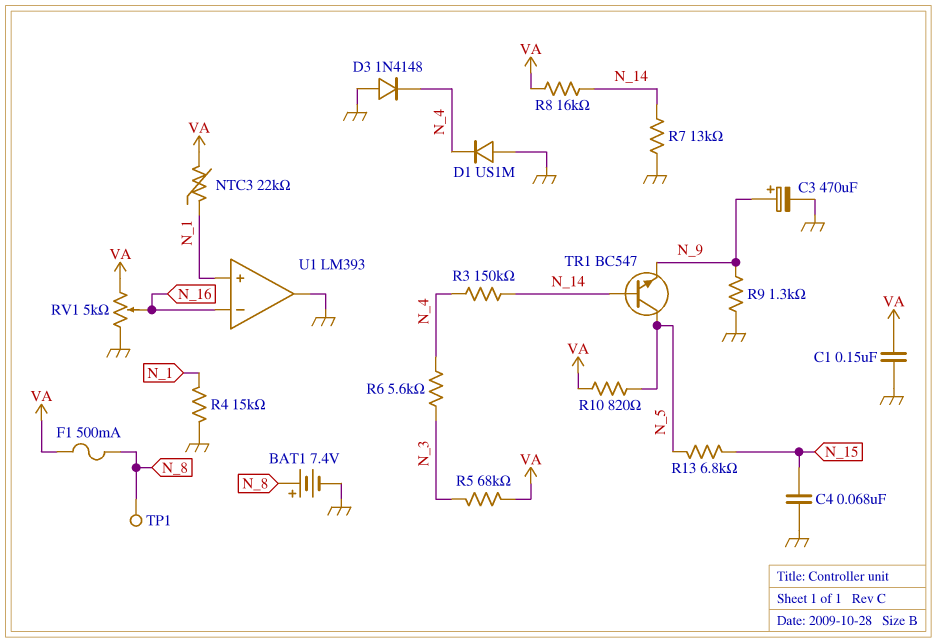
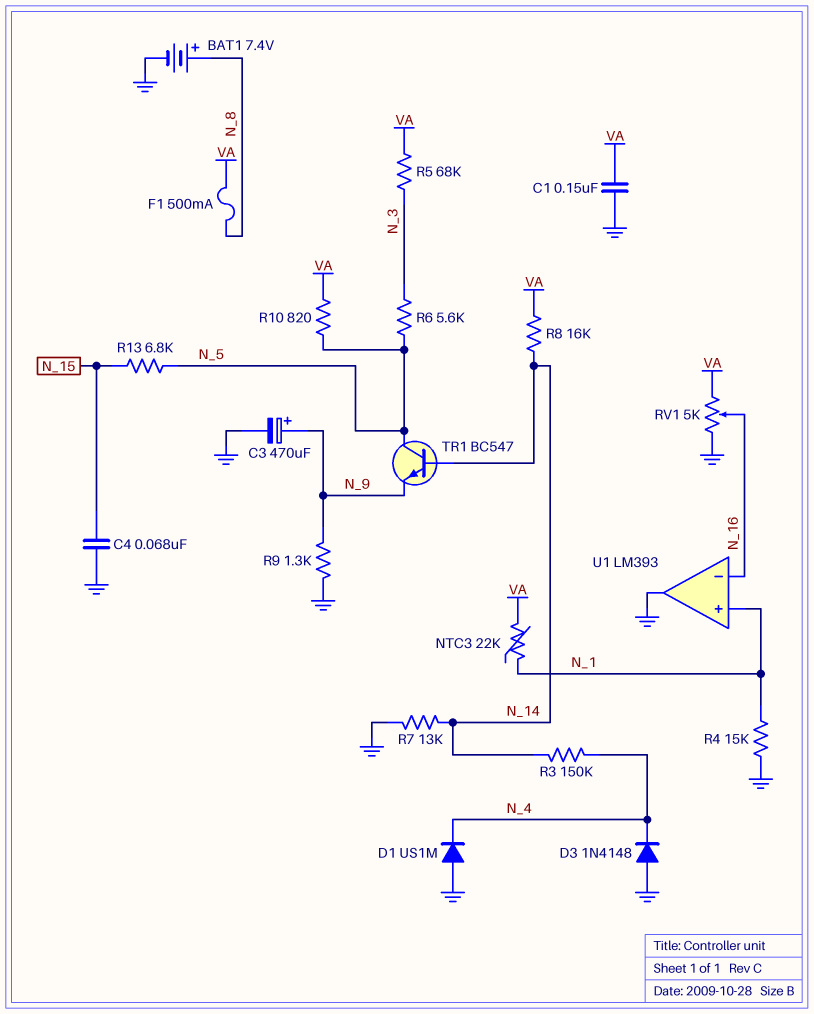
R6: 5.6k (N_3, N_4) -> 5.6k (N_3, N_5)
TP1: test point (N_8) -> none

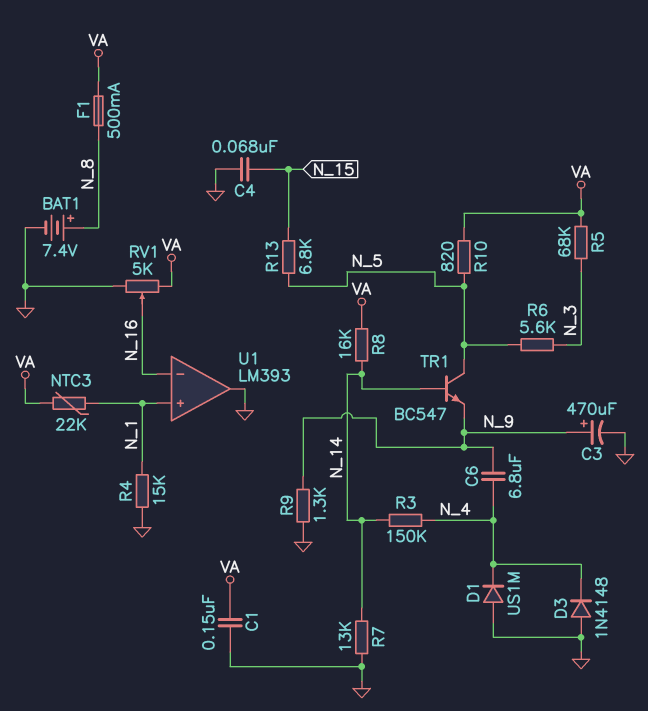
C6: none -> 6.8uF (N_4, N_9)

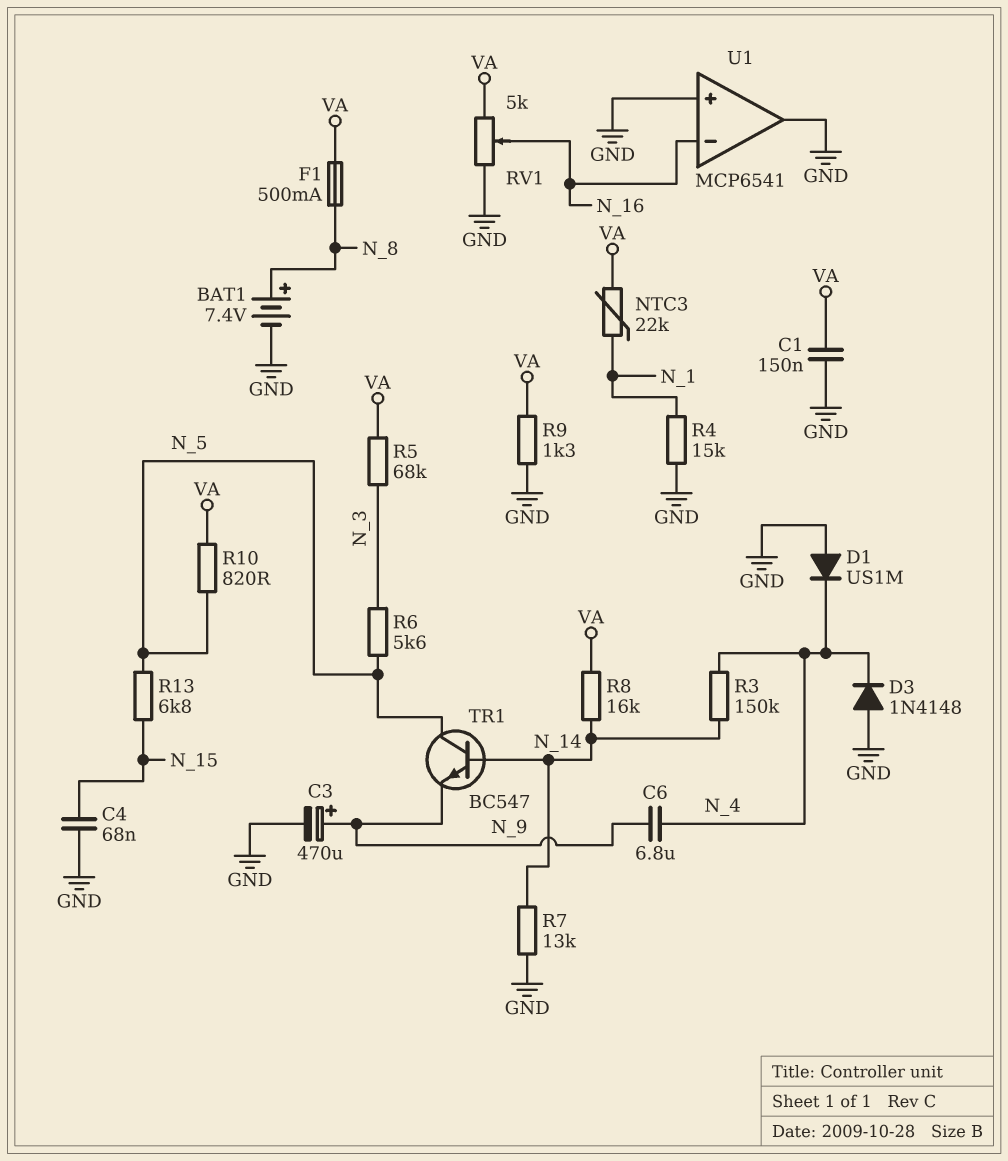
R9: 1.3k (GND, N_9) -> 1.3k (GND, VA)
U1: LM393 -> MCP6541
U1 pin in+: N_1 -> GND

